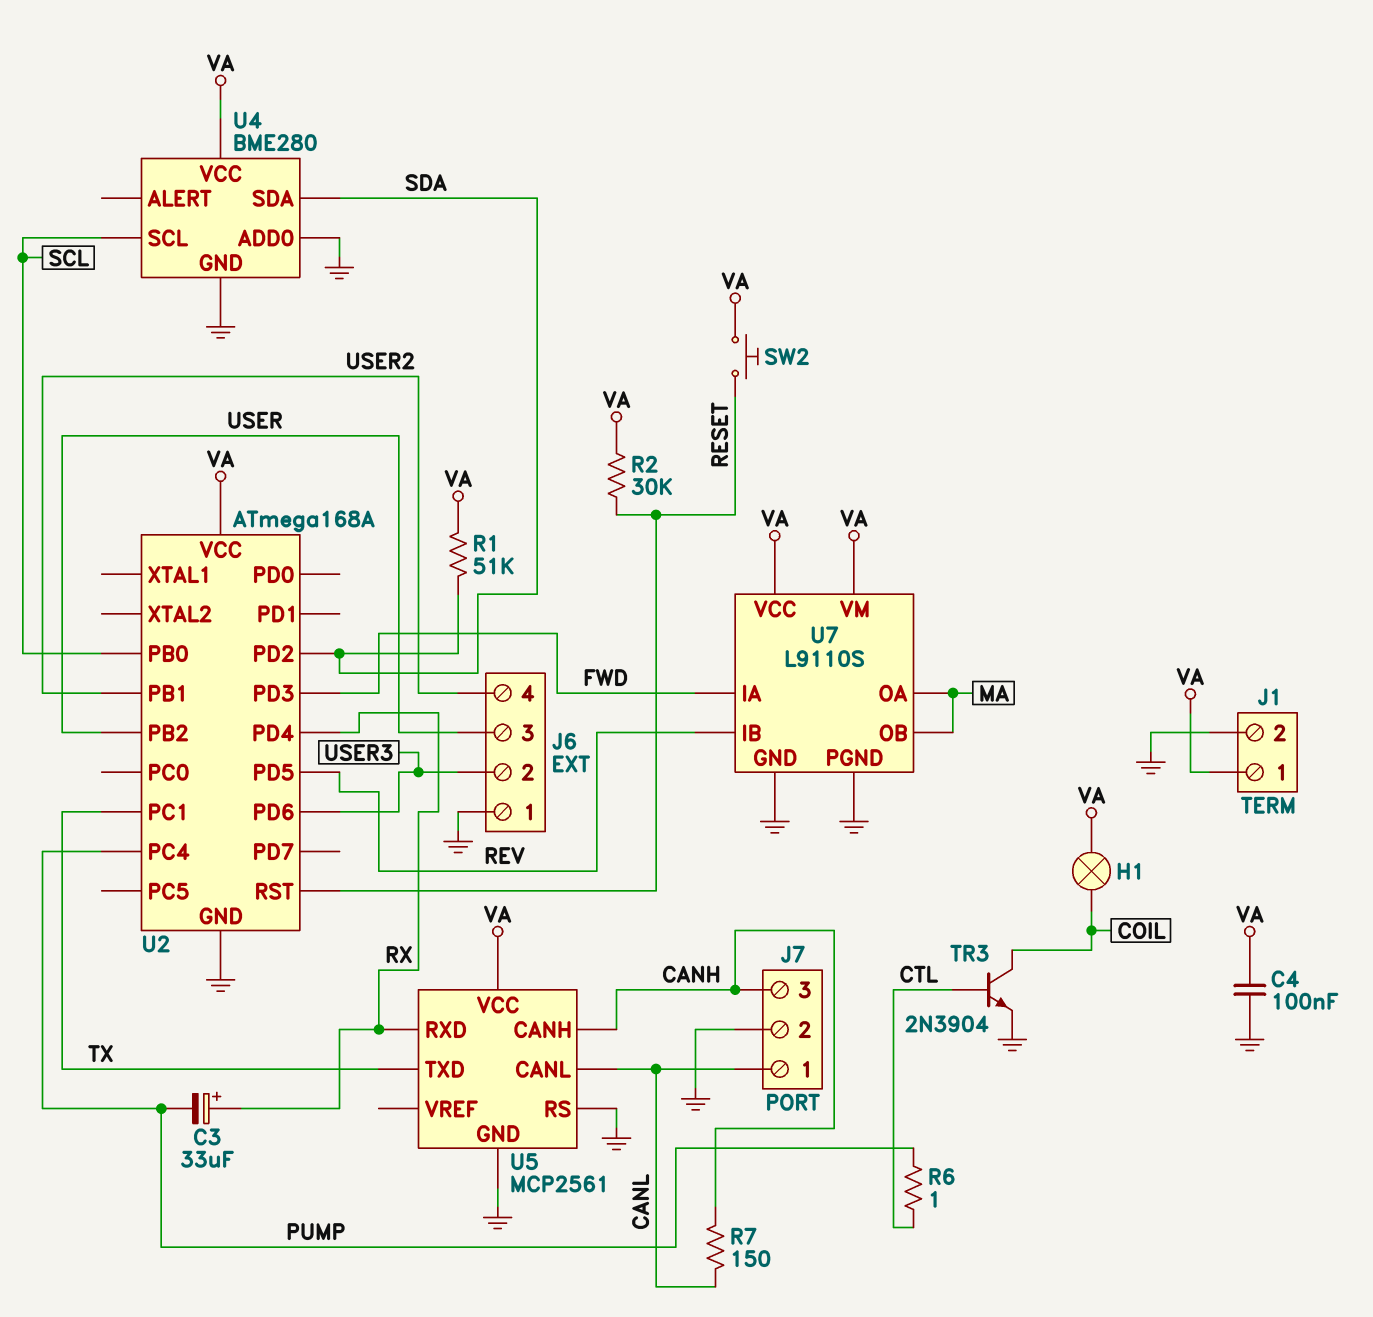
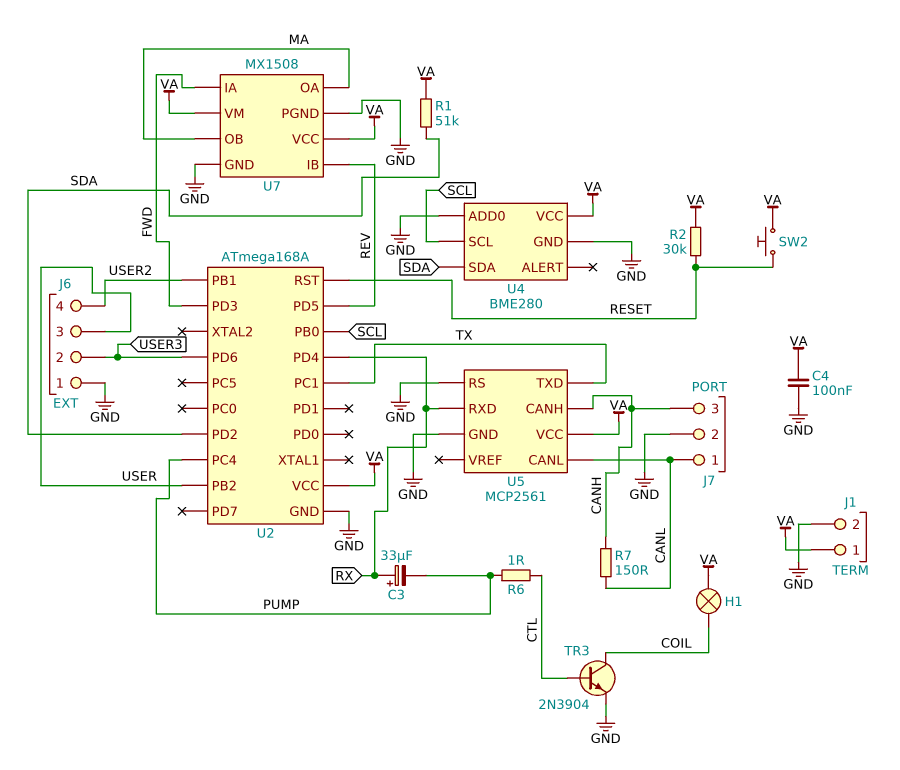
U7: L9110S -> MX1508

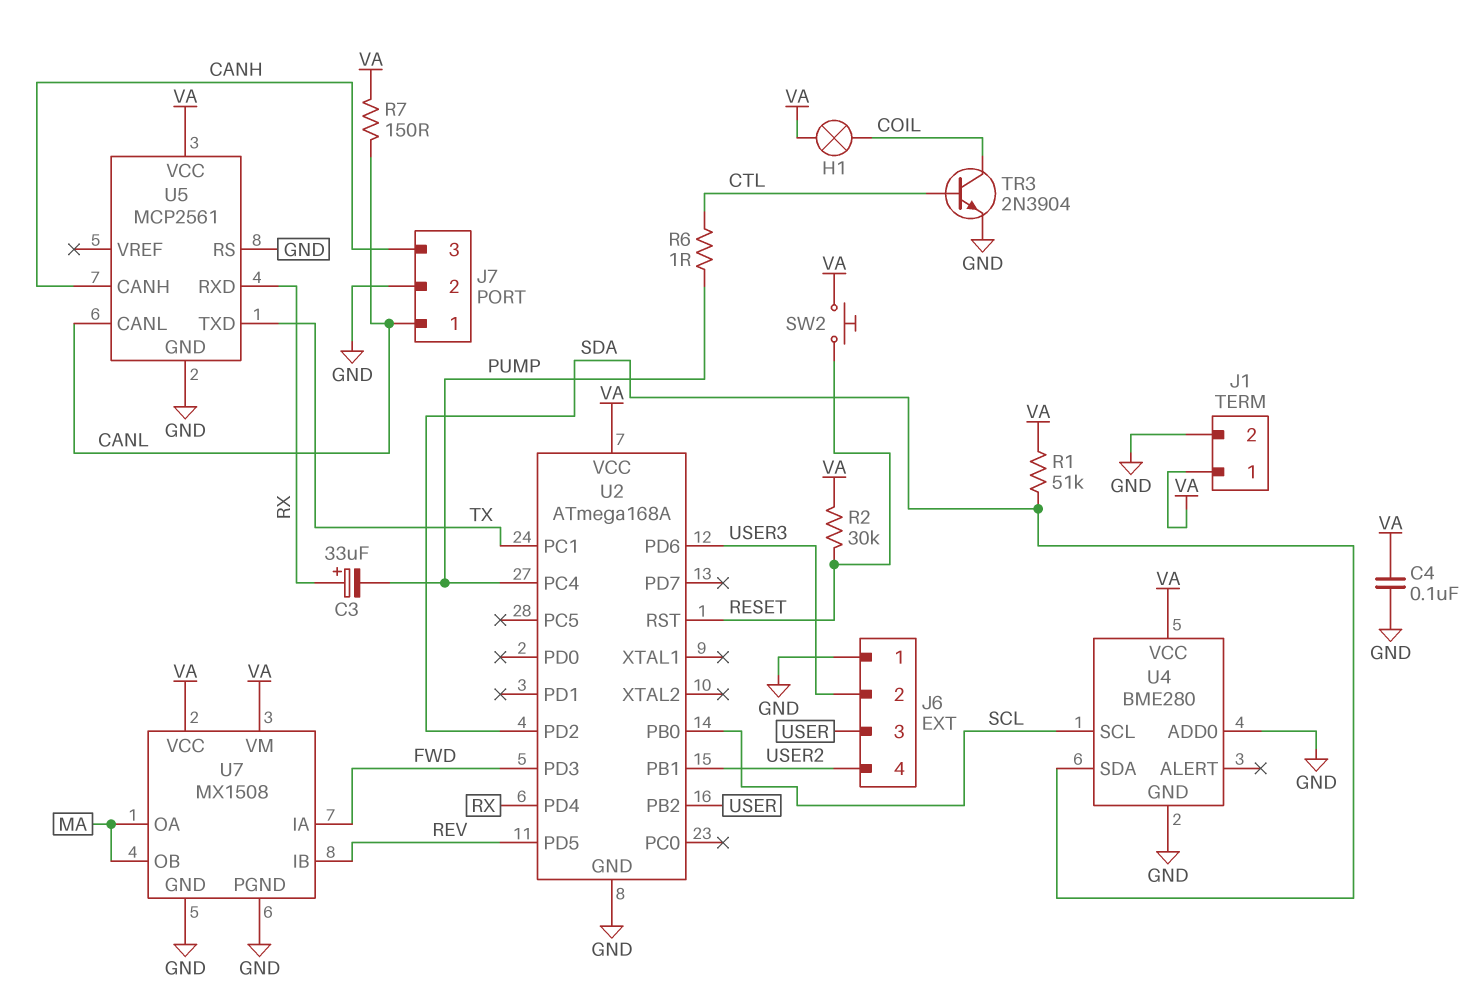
R7: 150 (CANH, CANL) -> 150 (CANL, VA)

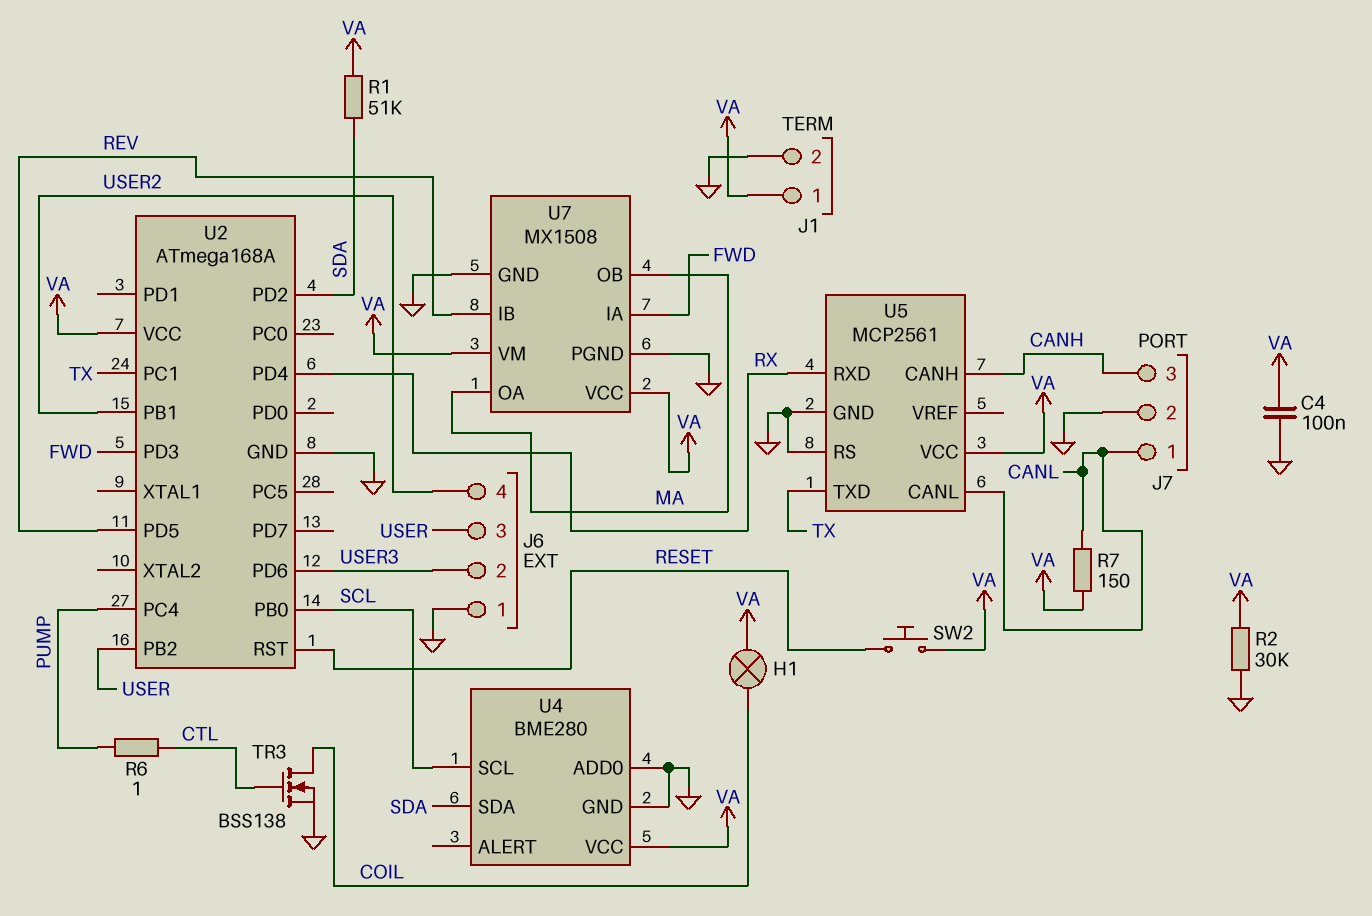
C3: 33uF (plus RX, minus PUMP) -> none
R2: 30k (RESET, VA) -> 30k (GND, VA)
TR3: NPN 2N3904 (B CTL, C COIL, E GND) -> NMOS BSS138 (G CTL, D COIL, S GND)

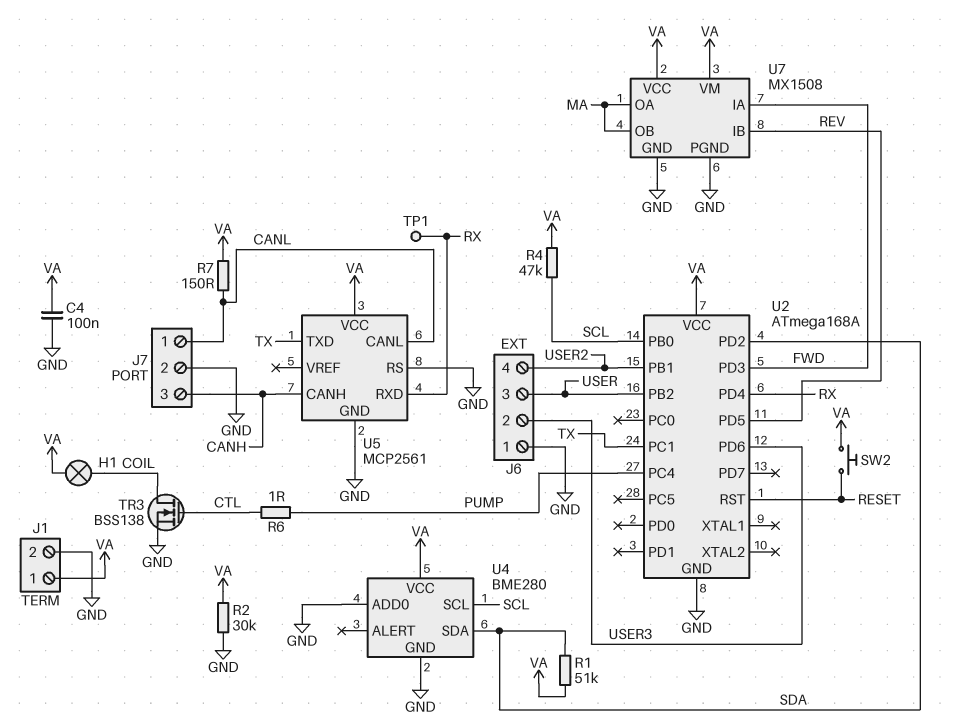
R4: none -> 47k (SCL, VA)
TP1: none -> test point (RX)

